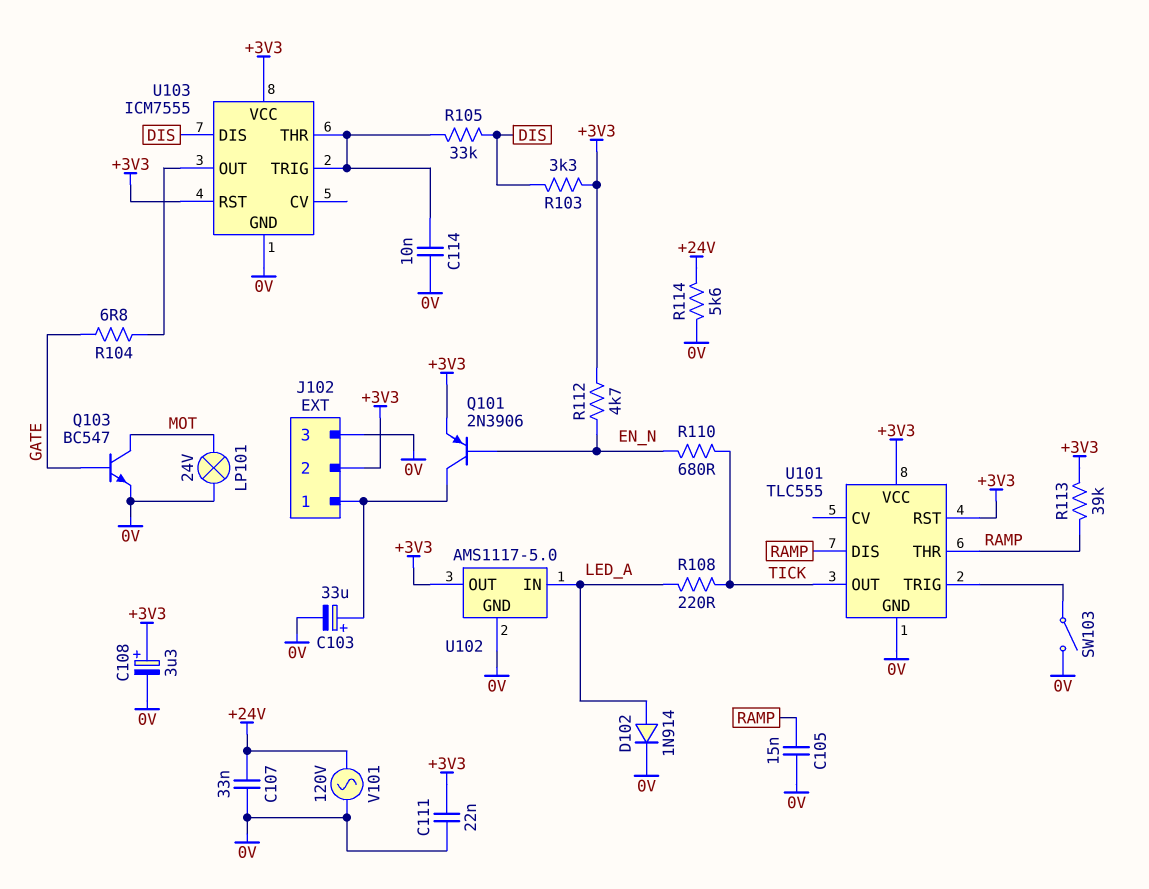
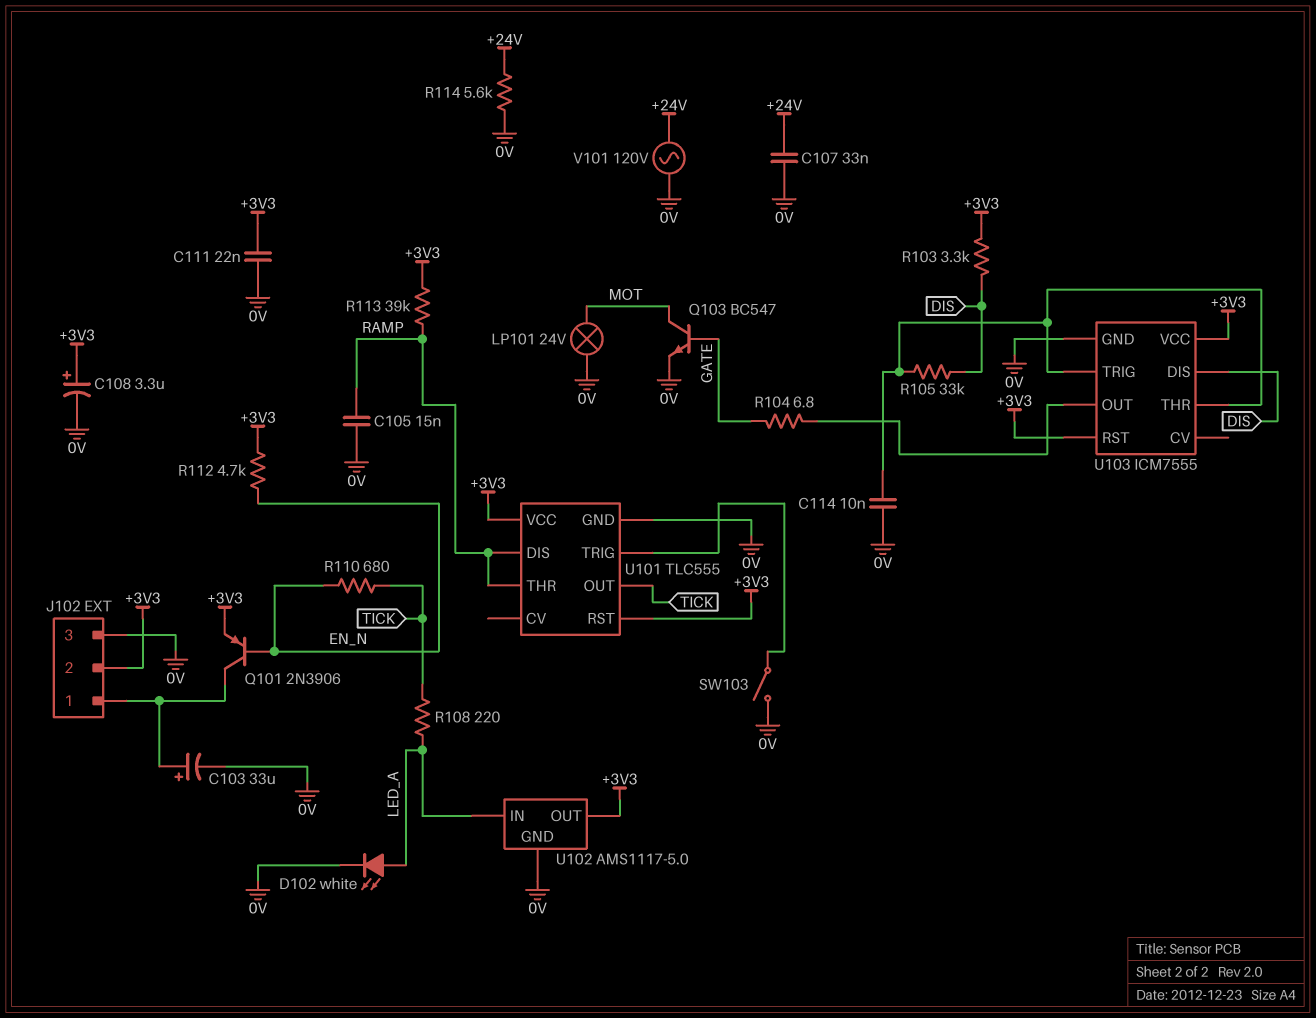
D102: diode 1N914 (A LED_A, K 0V) -> LED white (A LED_A, K 0V)

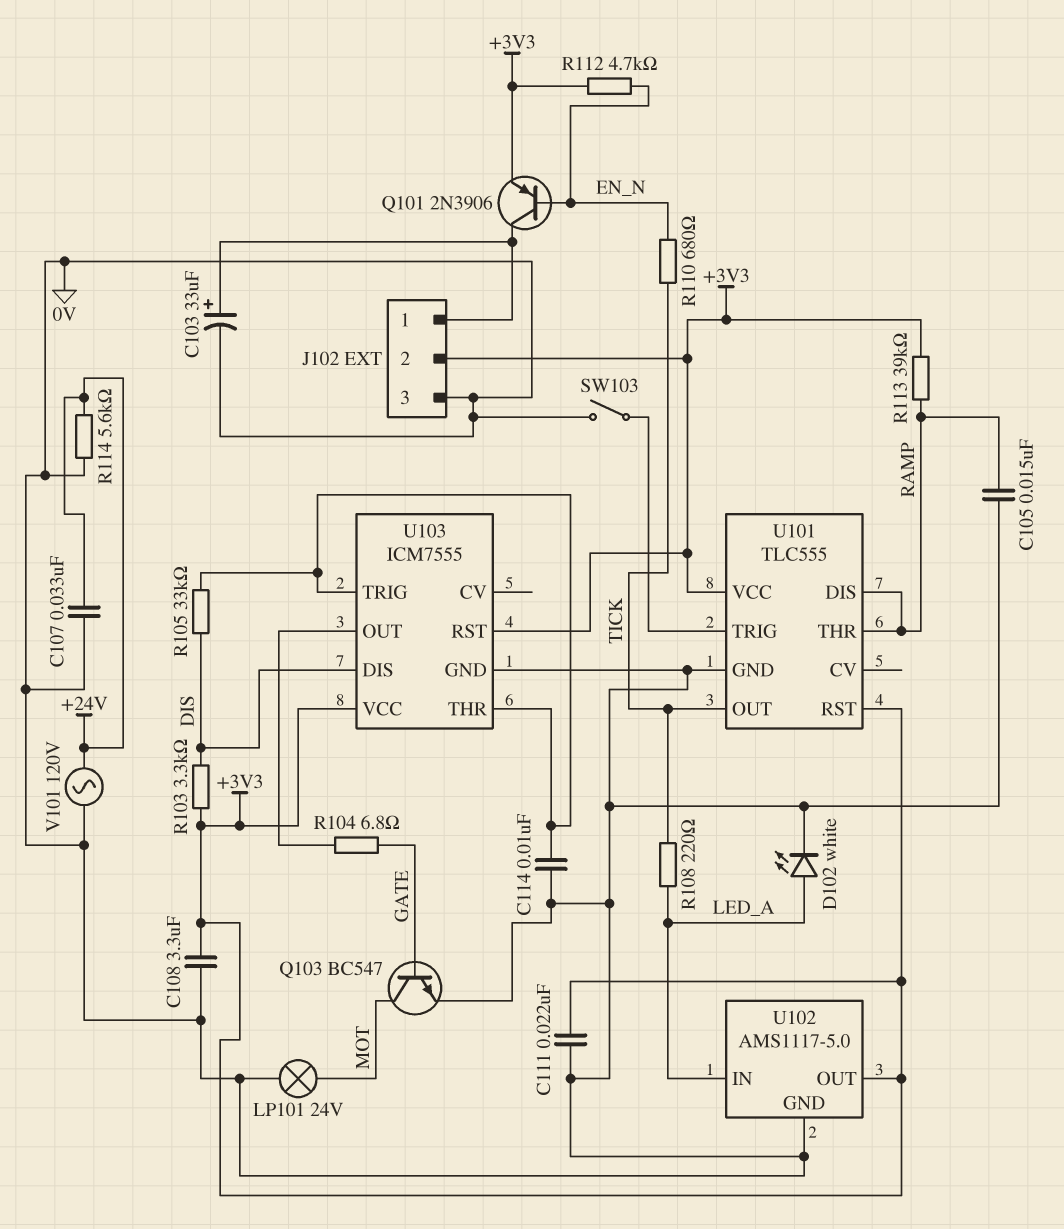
C108: 3.3uF (plus +3V3, minus 0V) -> 3.3uF (+3V3, 0V)

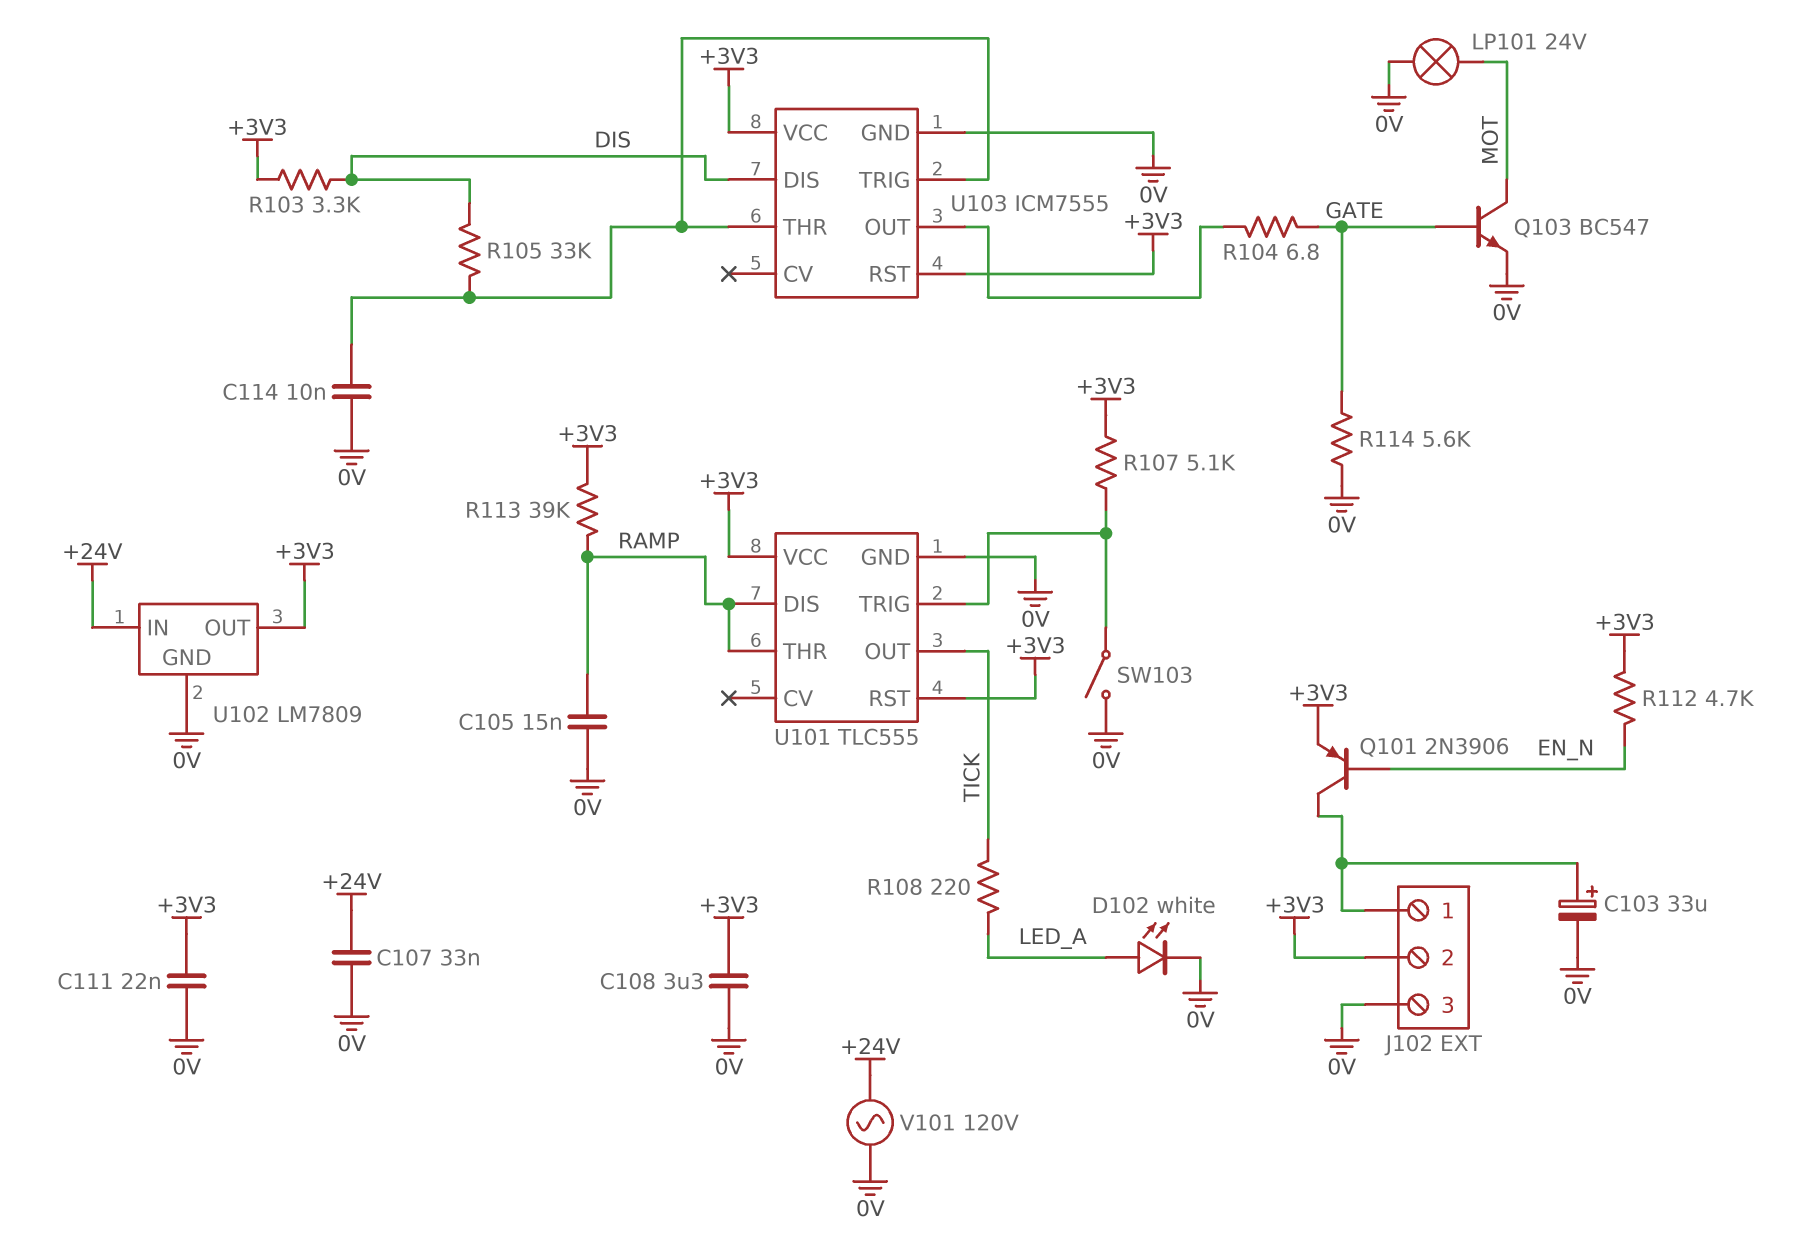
R107: none -> 5.1k (+3V3, U101/TRIG)
R110: 680 (EN_N, TICK) -> none
R114: 5.6k (+24V, 0V) -> 5.6k (0V, GATE)
U102: AMS1117-5.0 -> LM7809
U102 pin IN: LED_A -> +24V

